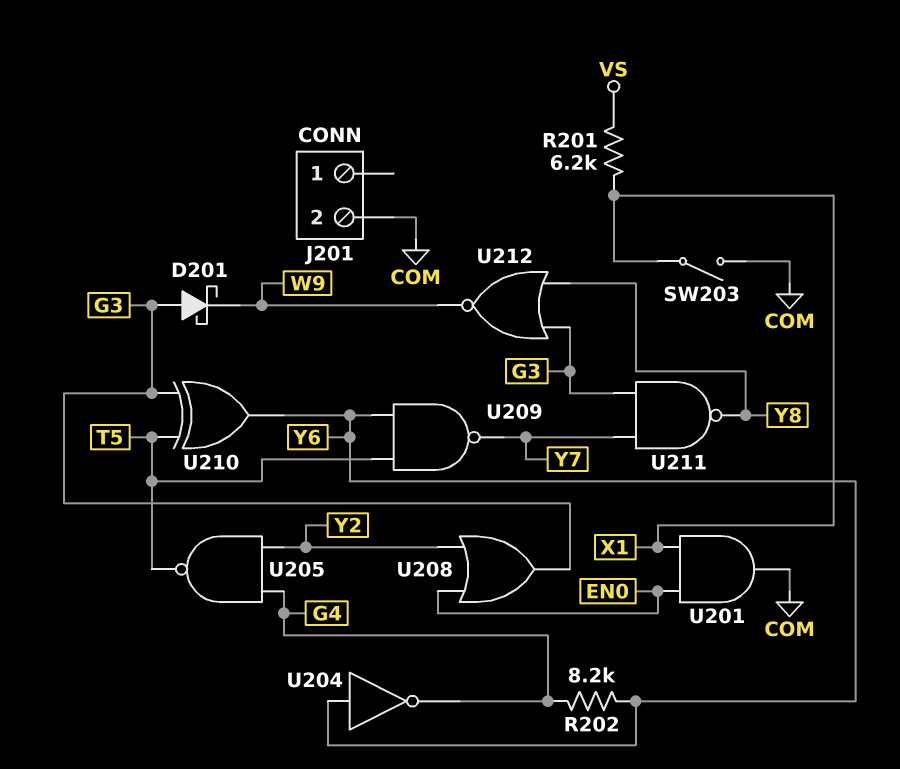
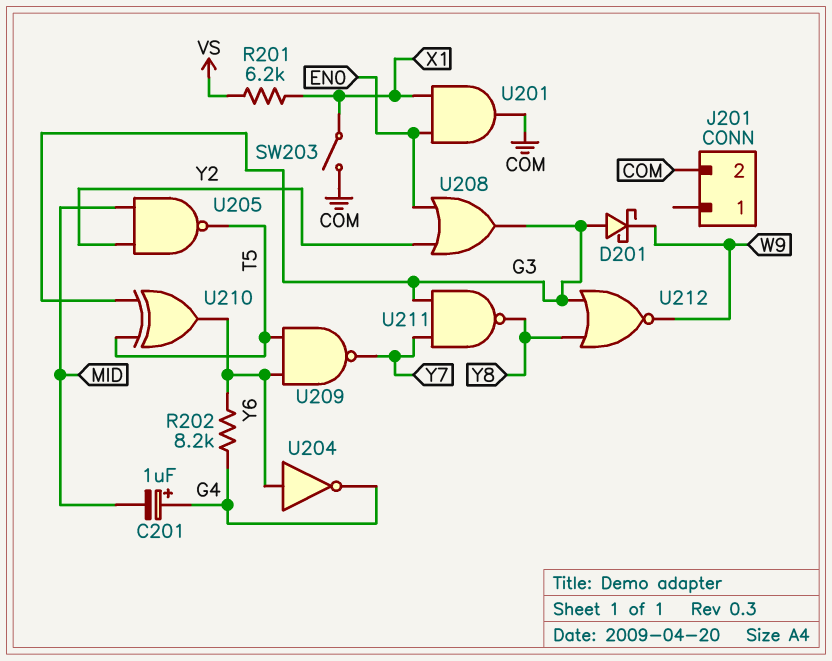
C201: none -> 1uF (plus G4, minus MID)
U205: NAND (in G4, in Y2, out T5) -> NAND (in MID, in Y2, out T5)

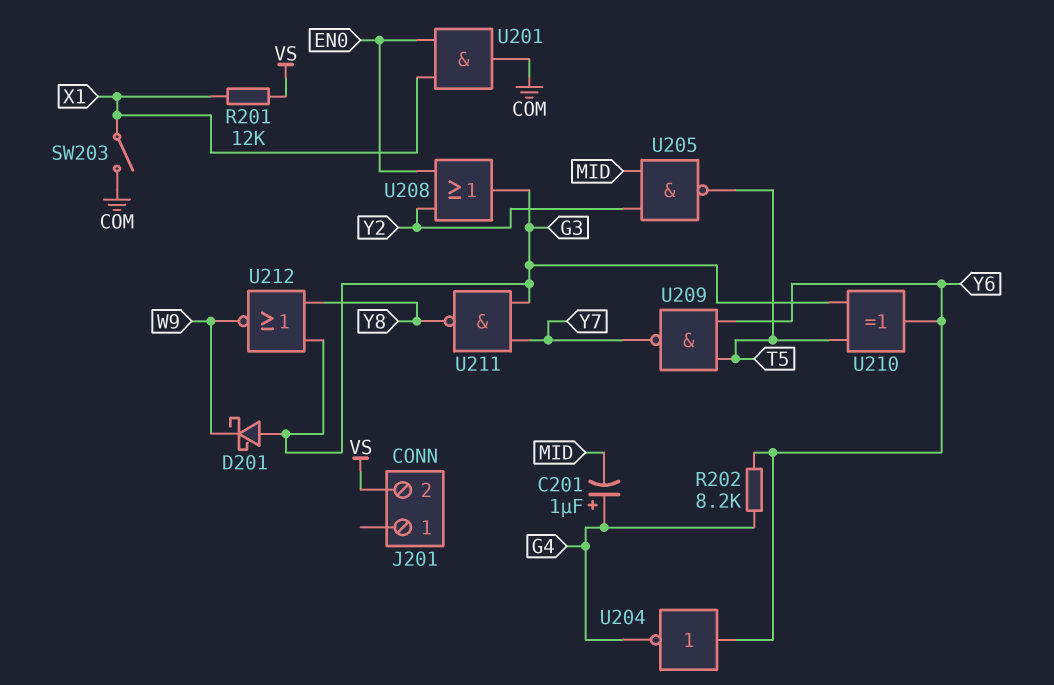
J201 pin 2: COM -> VS
R201: 6.2k (VS, X1) -> 12k (VS, X1)

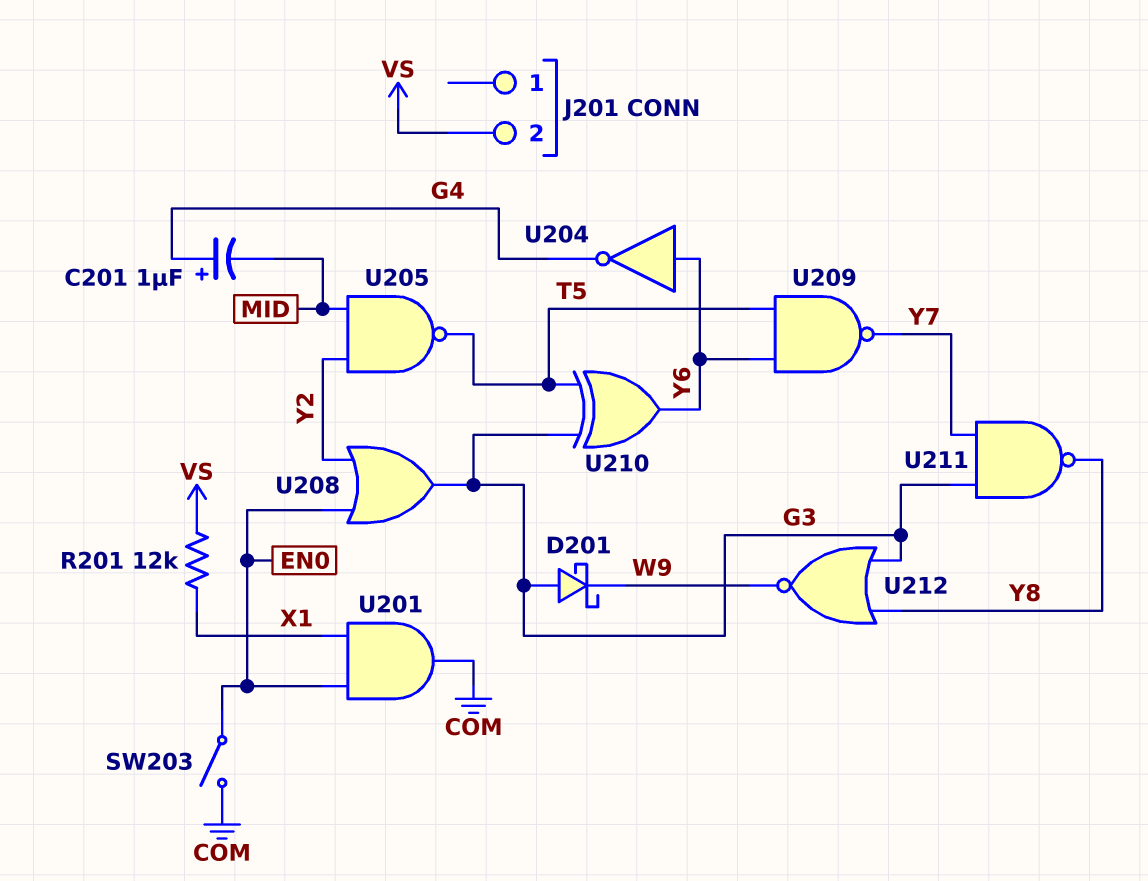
R202: 8.2k (G4, Y6) -> none
SW203: switch (COM, X1) -> switch (COM, EN0)

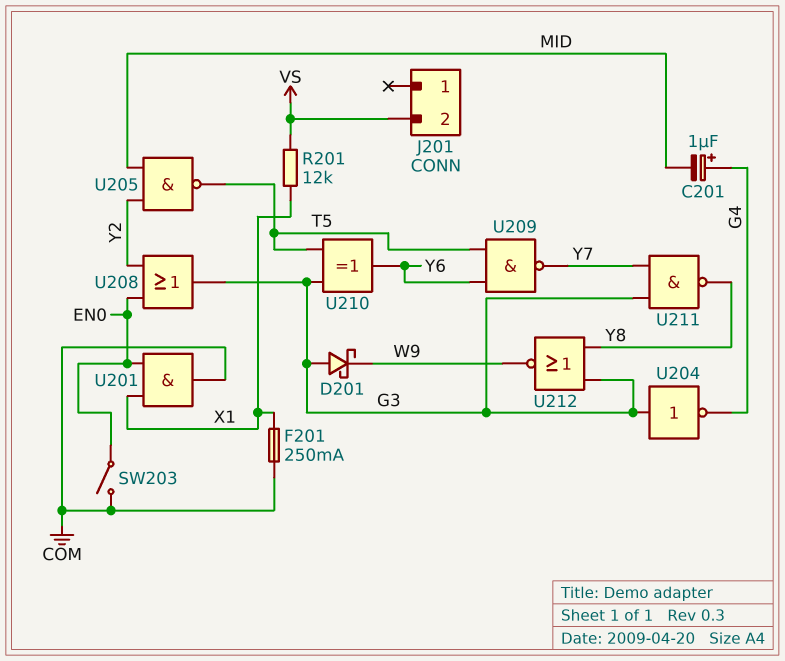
F201: none -> 250mA (COM, X1)
U204: NOT (in Y6, out G4) -> NOT (in G3, out G4)

